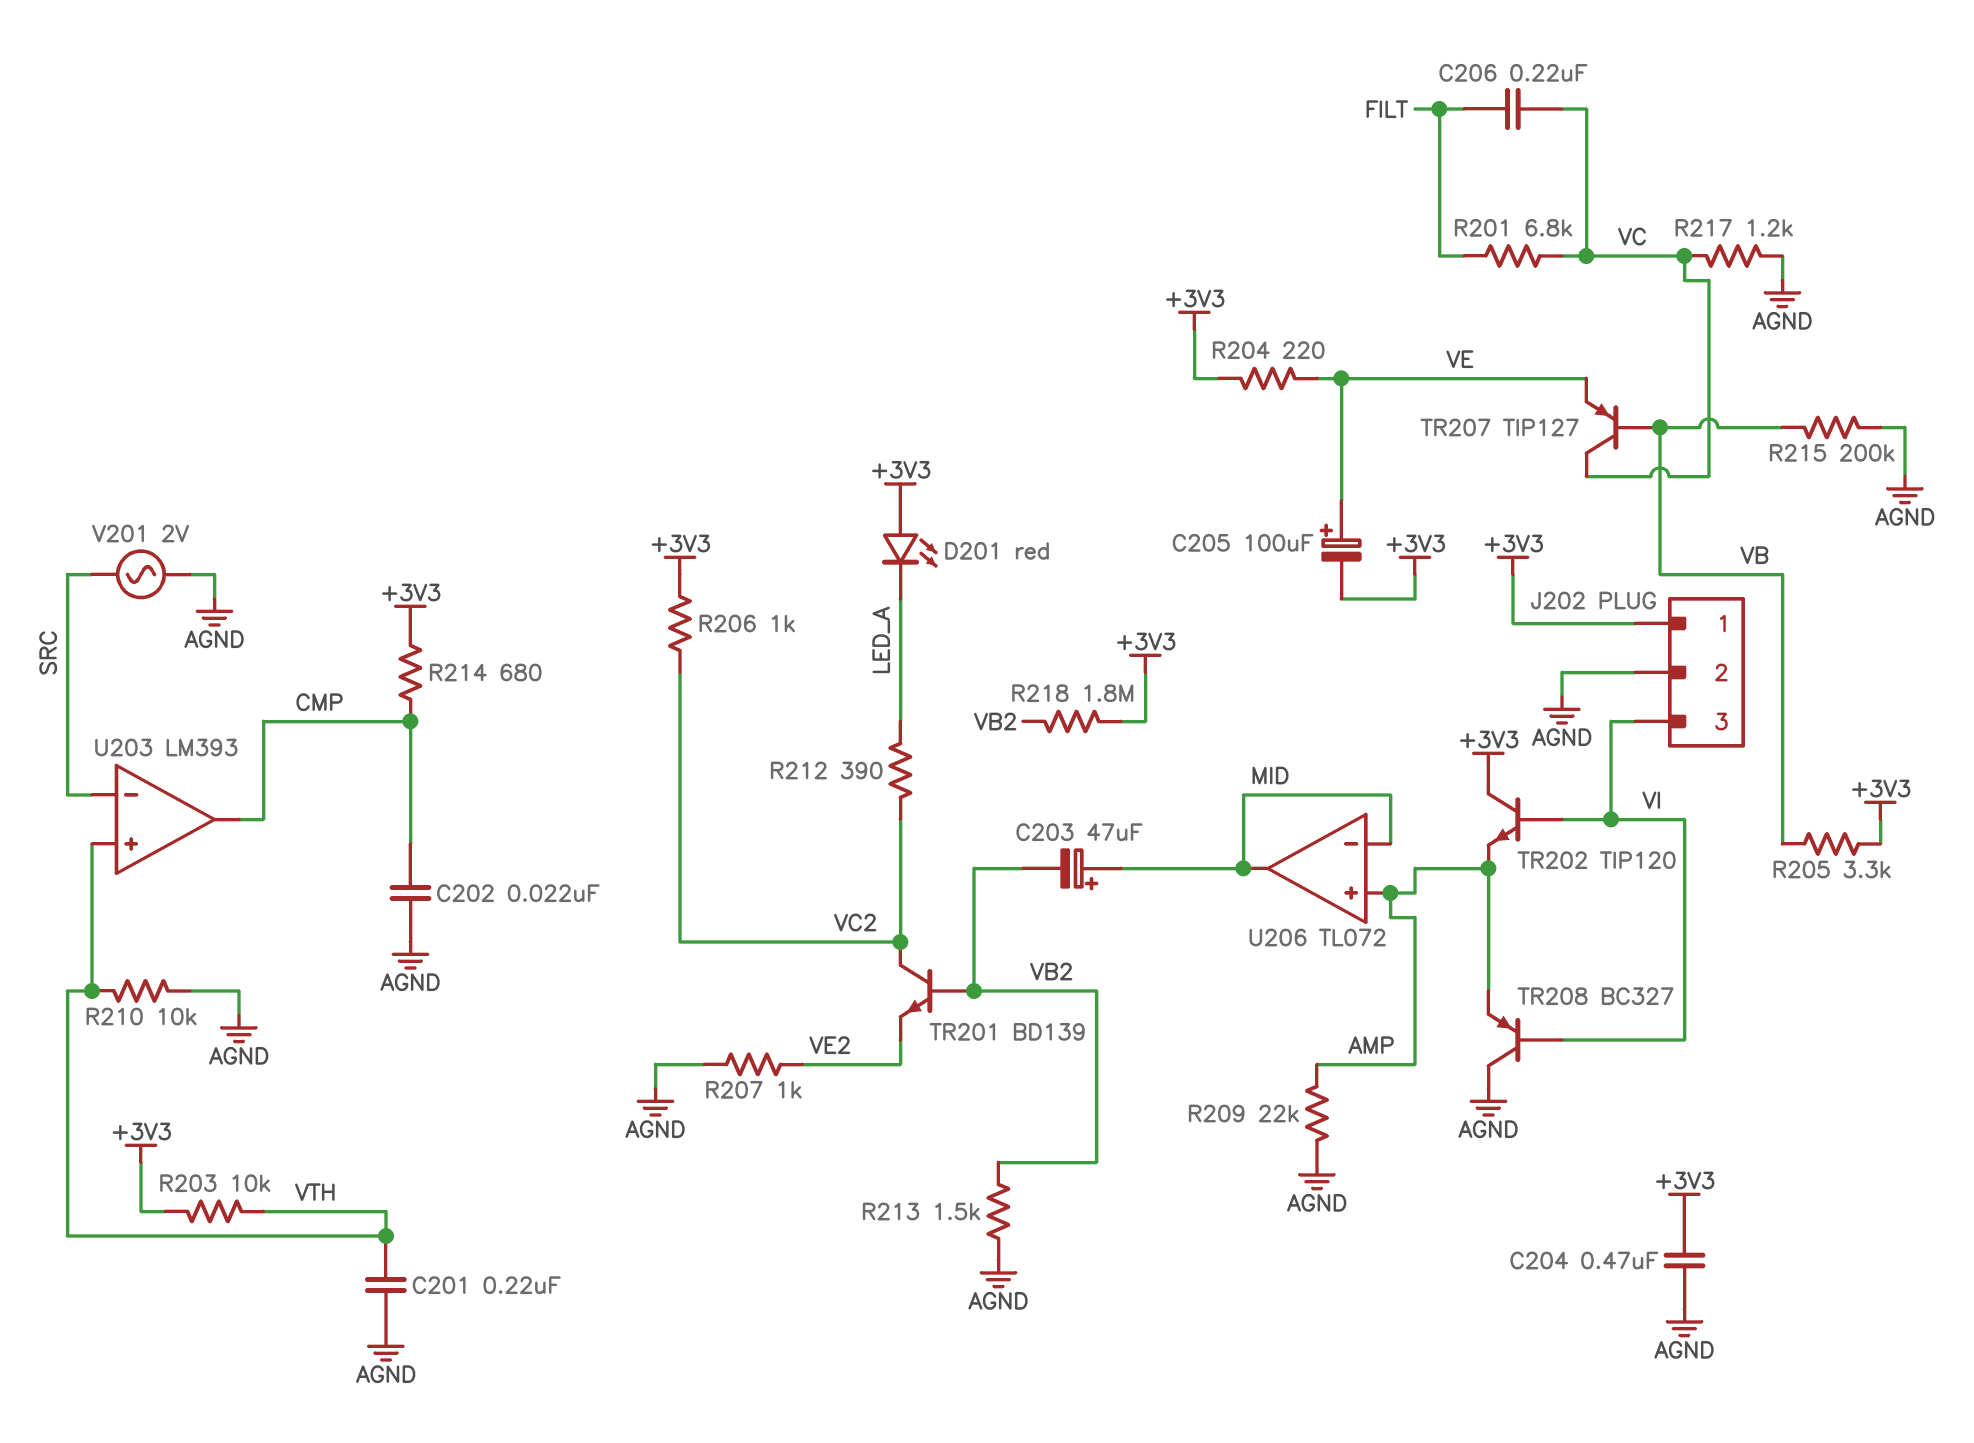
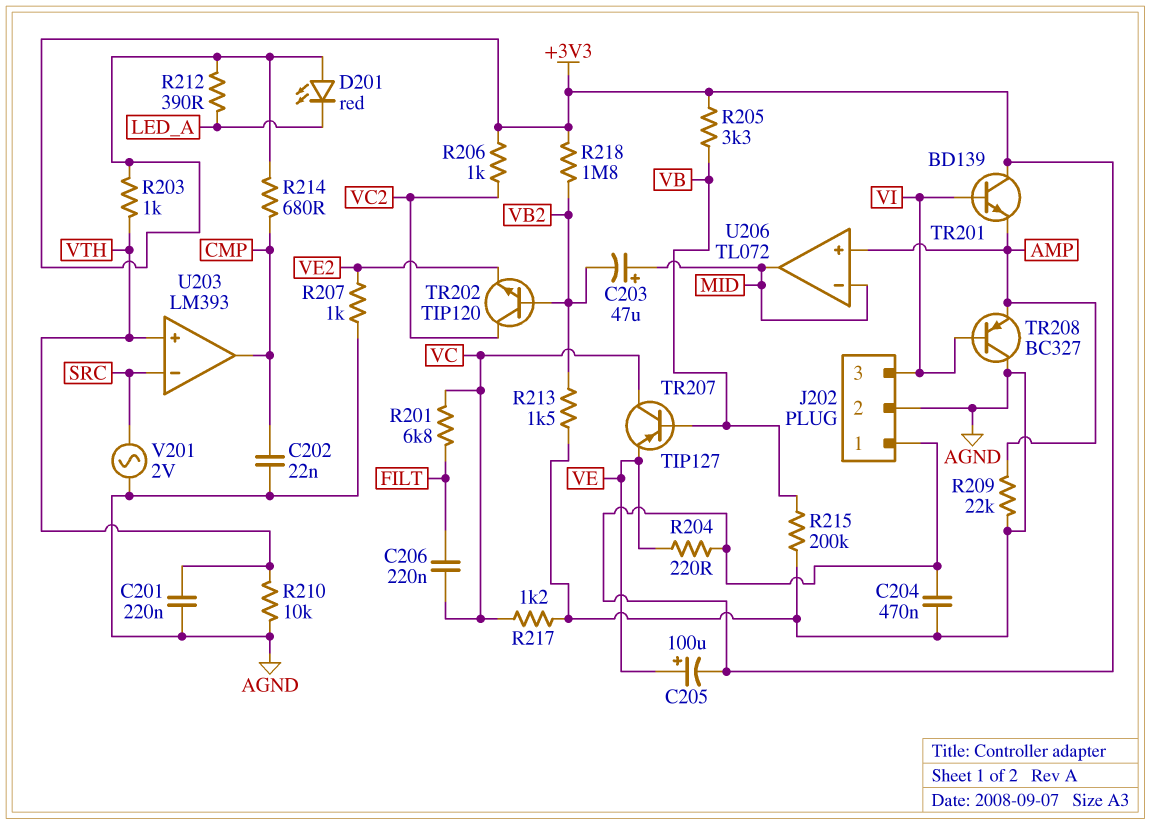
R203: 10k (+3V3, VTH) -> 1k (+3V3, VTH)
R212: 390 (LED_A, VC2) -> 390 (+3V3, LED_A)
TR201: NPN BD139 (B VB2, C VC2, E VE2) -> NPN BD139 (B VI, C +3V3, E AMP)
TR202: NPN TIP120 (B VI, C +3V3, E AMP) -> NPN TIP120 (B VB2, C VC2, E VE2)

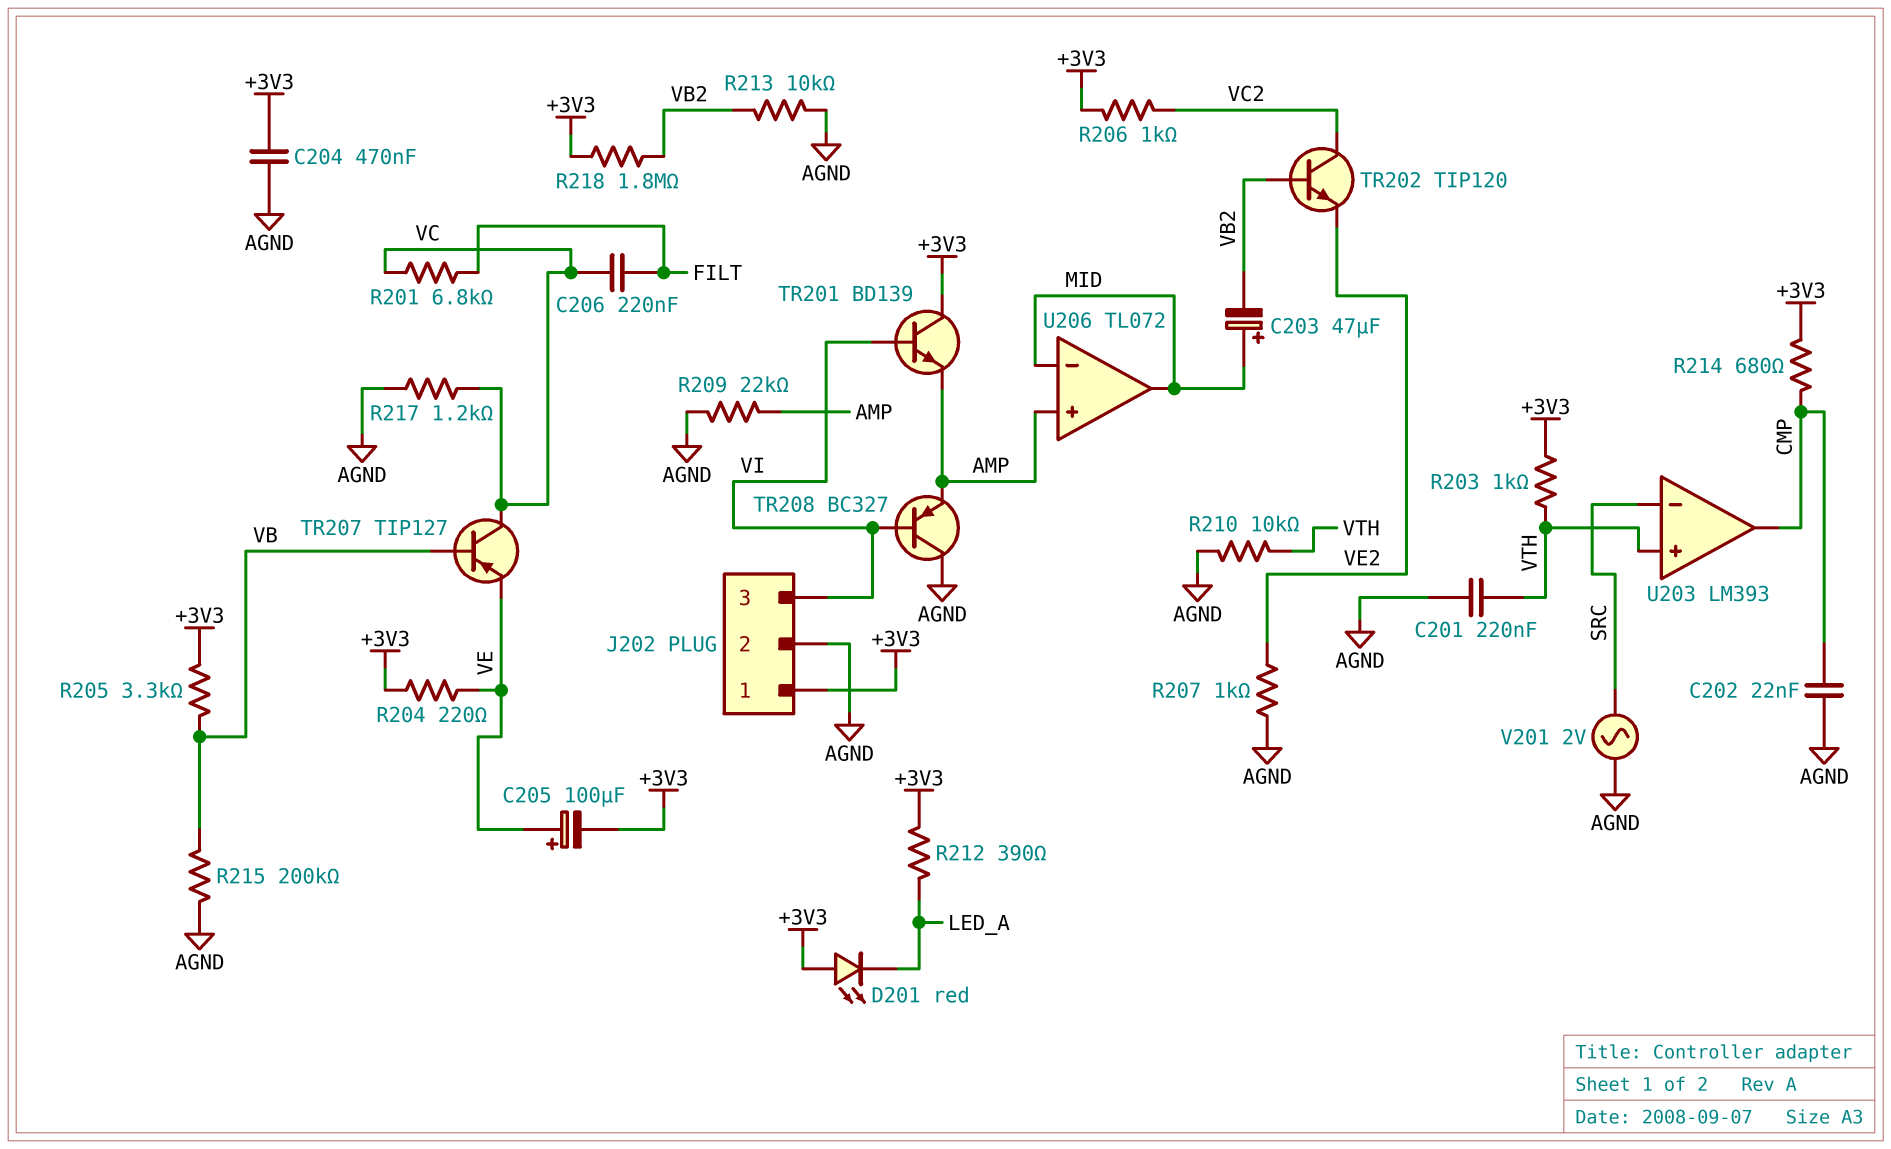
R213: 1.5k (AGND, VB2) -> 10k (AGND, VB2)

